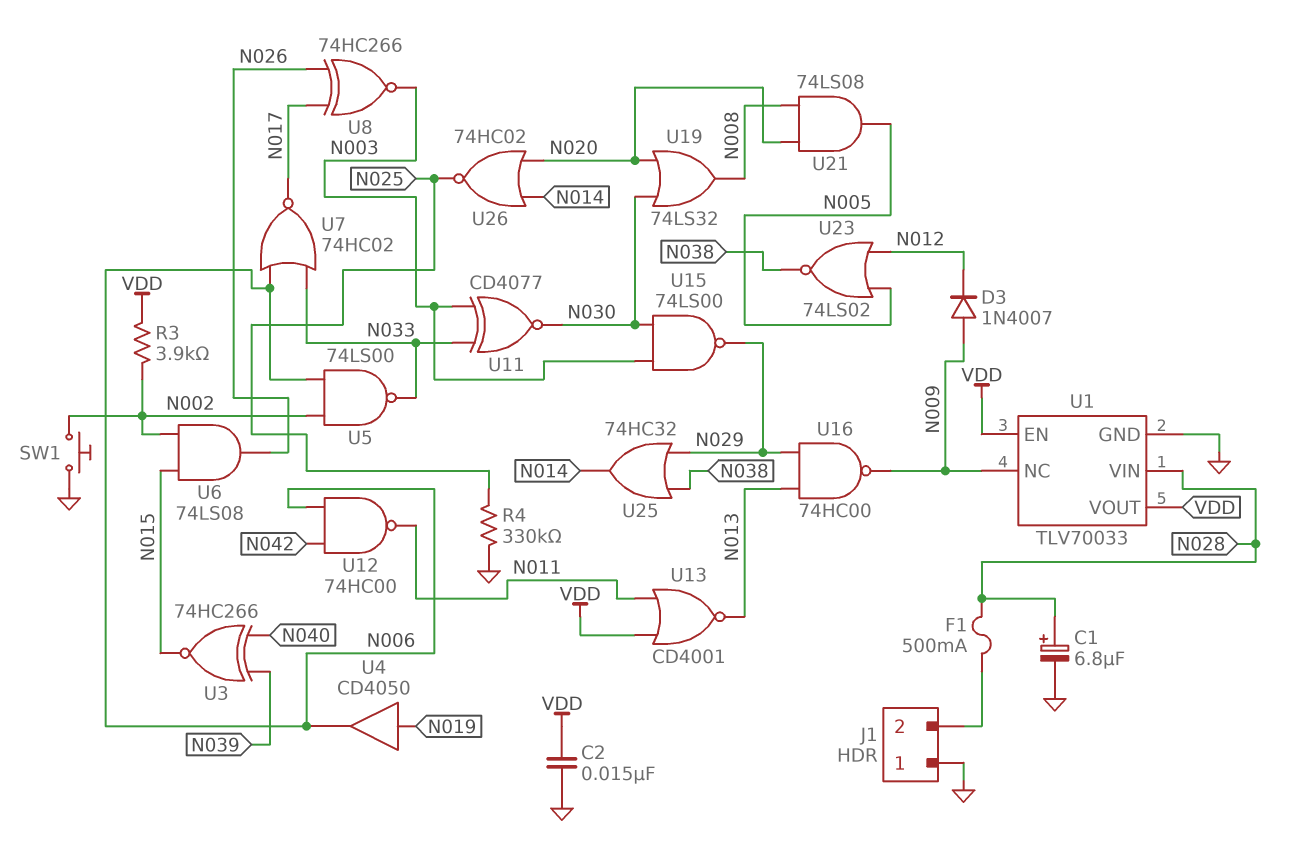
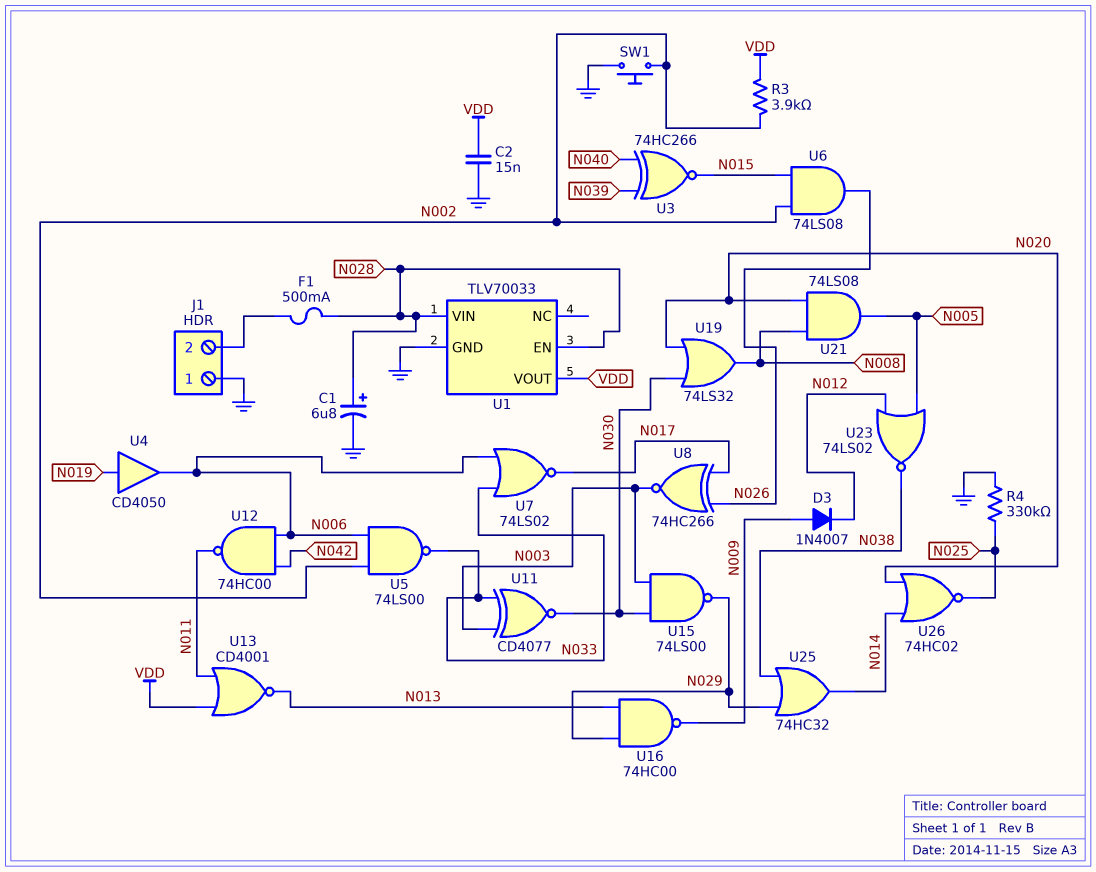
U1 pin EN: VDD -> N028
U1 pin NC: N009 -> none
U7: NOR 74HC02 (in N006, in N033, out N017) -> NOR 74LS02 (in N006, in N033, out N017)

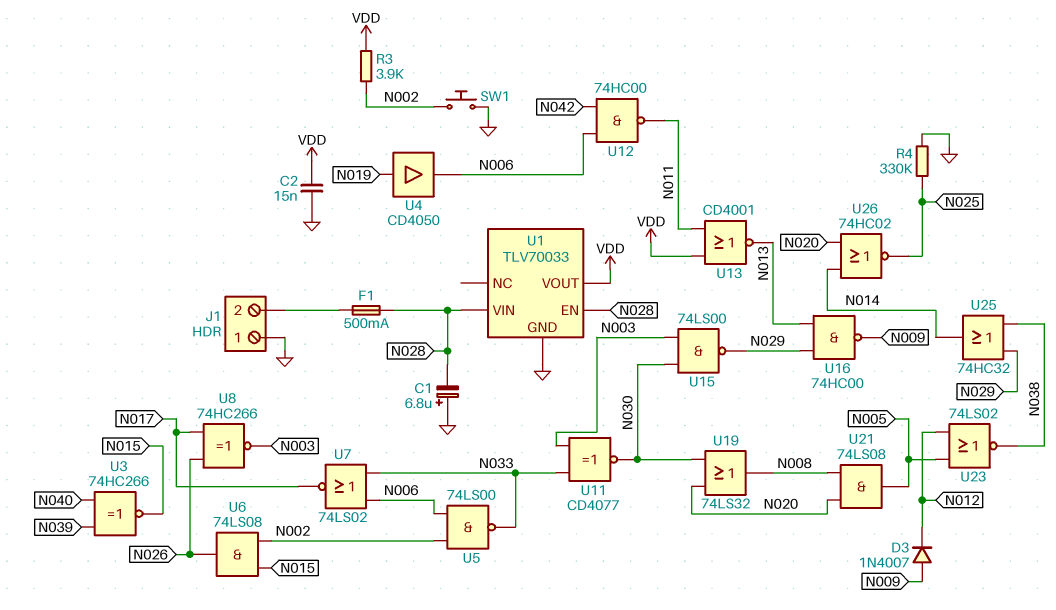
C1: 6.8uF (plus N028, minus GND) -> 6.8uF (plus GND, minus N028)

